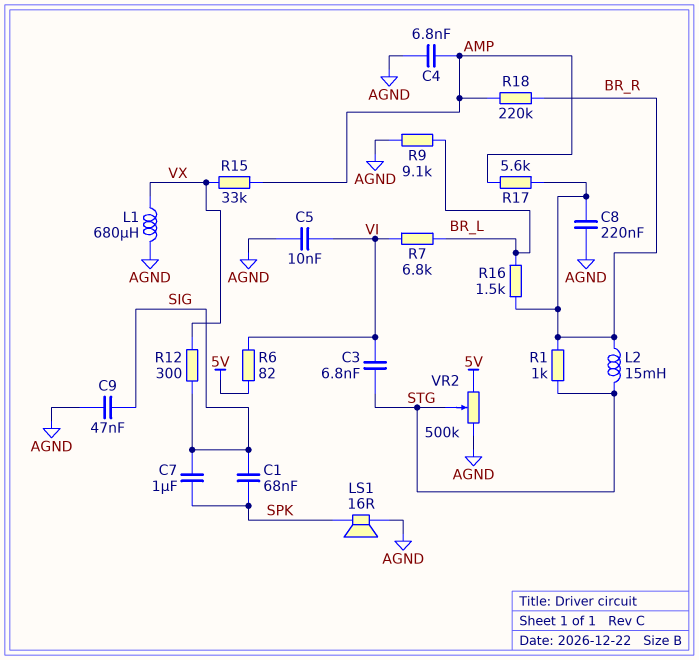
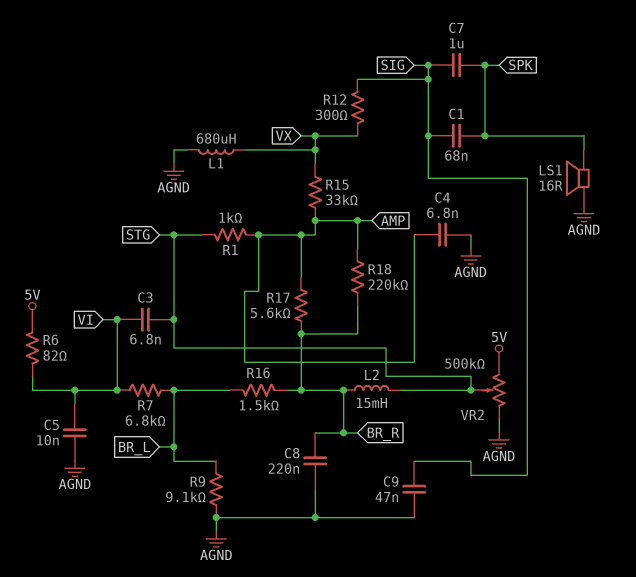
R1: 1k (BR_R, STG) -> 1k (AMP, STG)

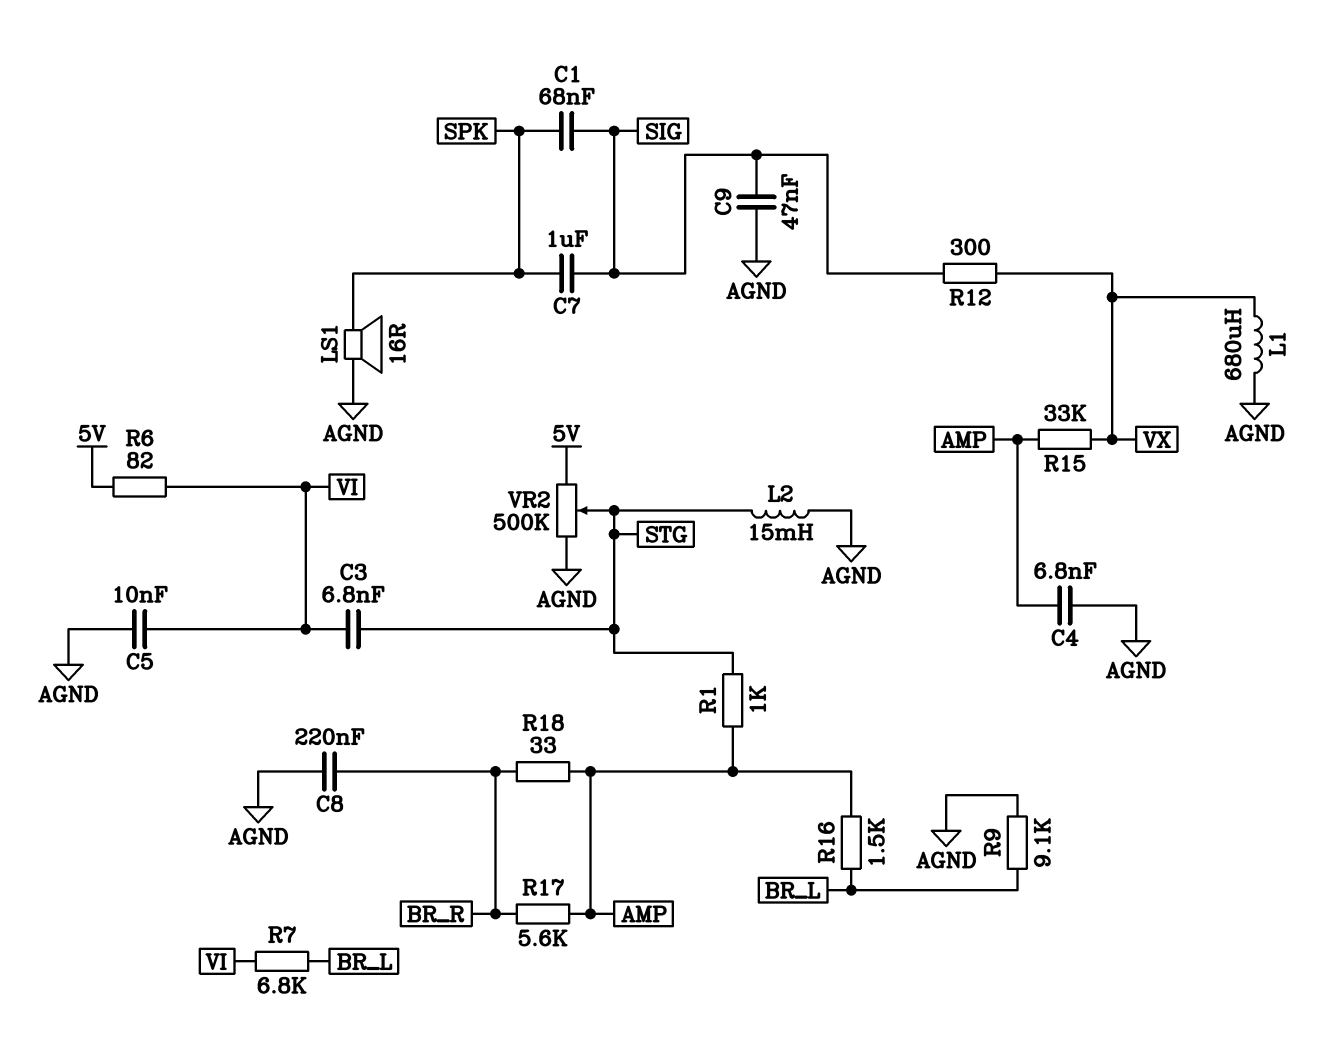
L2: 15mH (BR_R, STG) -> 15mH (AGND, STG)
R16: 1.5k (BR_L, BR_R) -> 1.5k (AMP, BR_L)
R18: 220k (AMP, BR_R) -> 33 (AMP, BR_R)

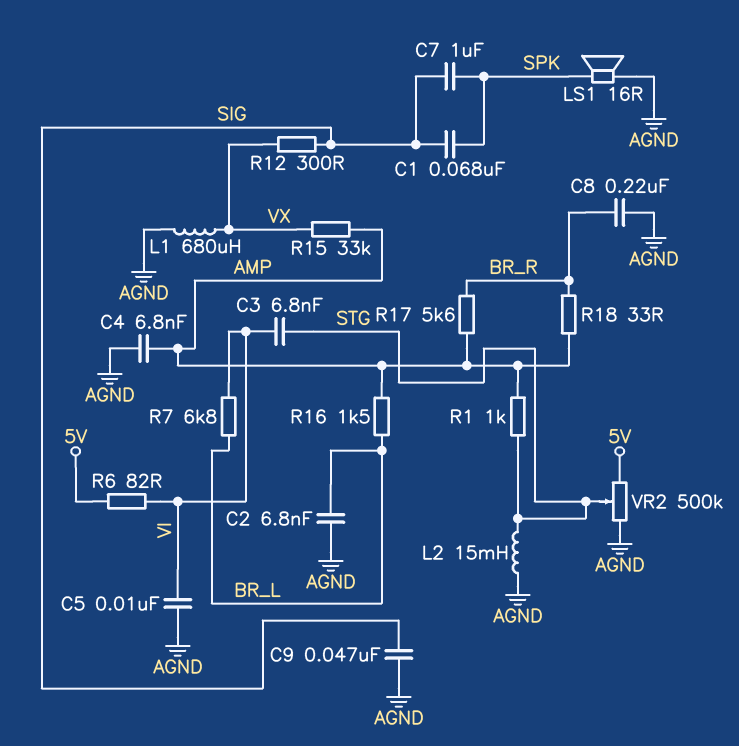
C2: none -> 6.8nF (AGND, BR_L)
R9: 9.1k (AGND, BR_L) -> none

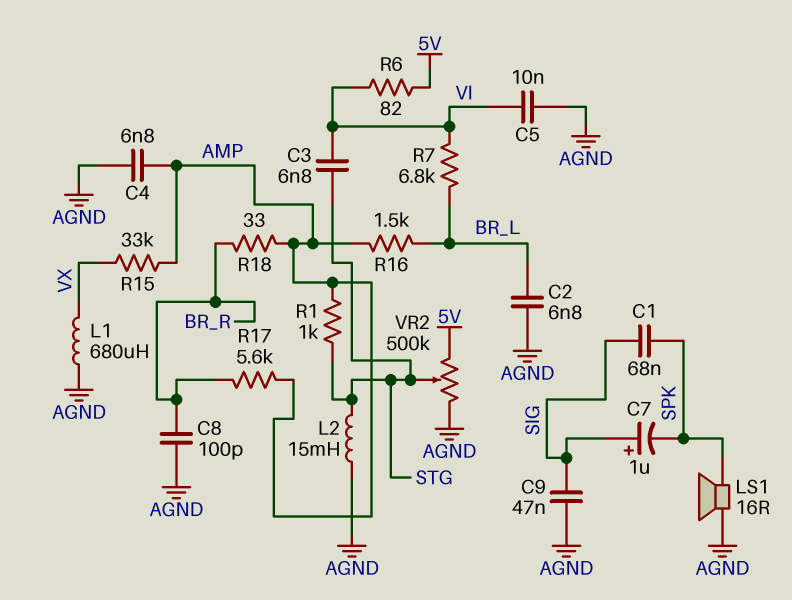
C7: 1uF (SIG, SPK) -> 1uF (plus SIG, minus SPK)
C8: 220nF (AGND, BR_R) -> 100pF (AGND, BR_R)
R12: 300 (SIG, VX) -> none

